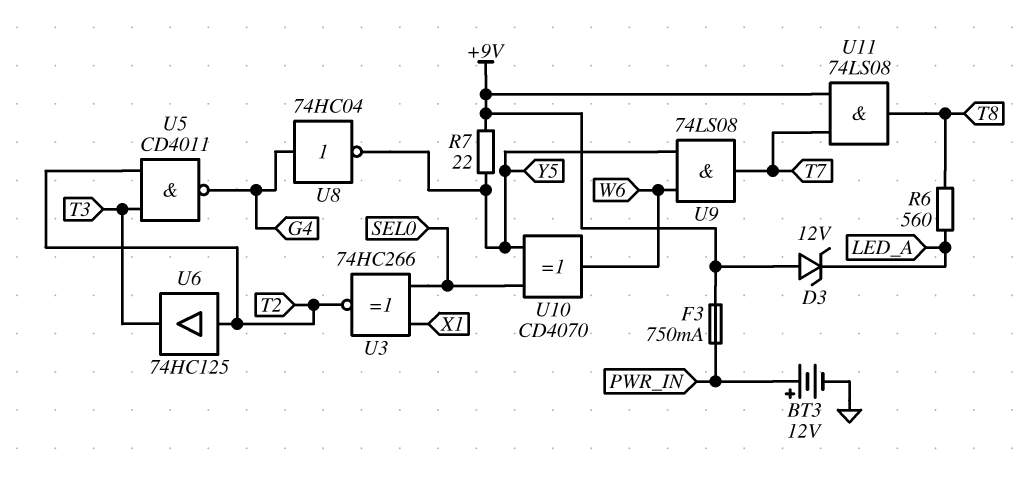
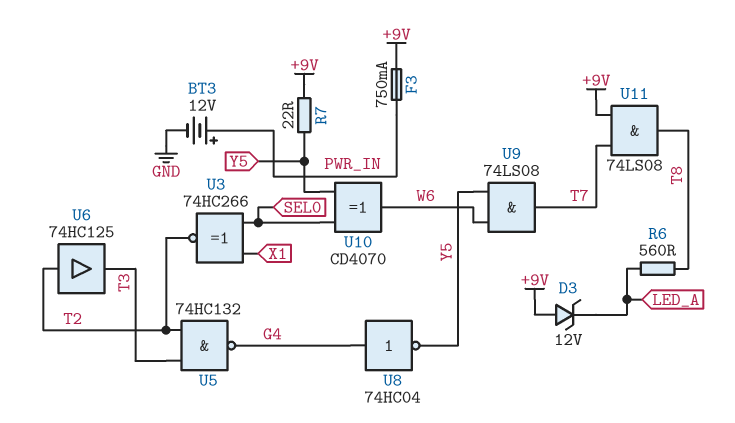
U5: NAND CD4011 (in T2, in T3, out G4) -> NAND 74HC132 (in T2, in T3, out G4)

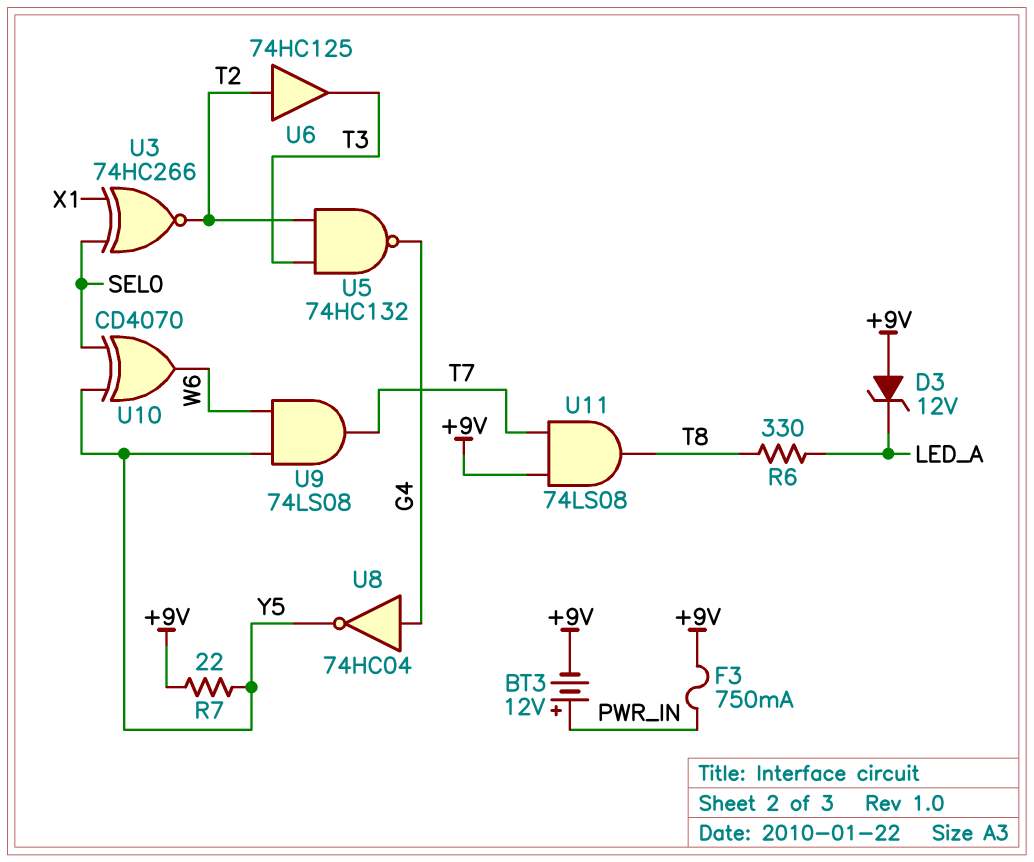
BT3: 12V (plus PWR_IN, minus GND) -> 12V (plus PWR_IN, minus +9V)
R6: 560 (LED_A, T8) -> 330 (LED_A, T8)

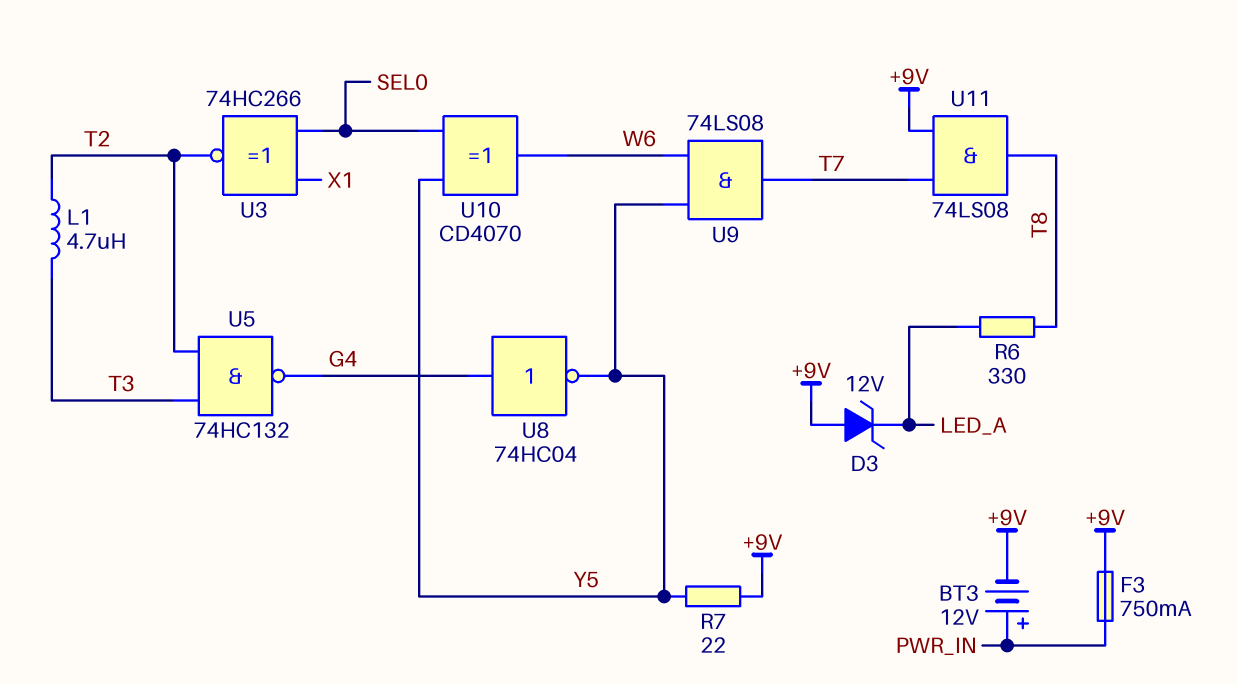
L1: none -> 4.7uH (T2, T3)
U6: buffer 74HC125 (in T2, out T3) -> none

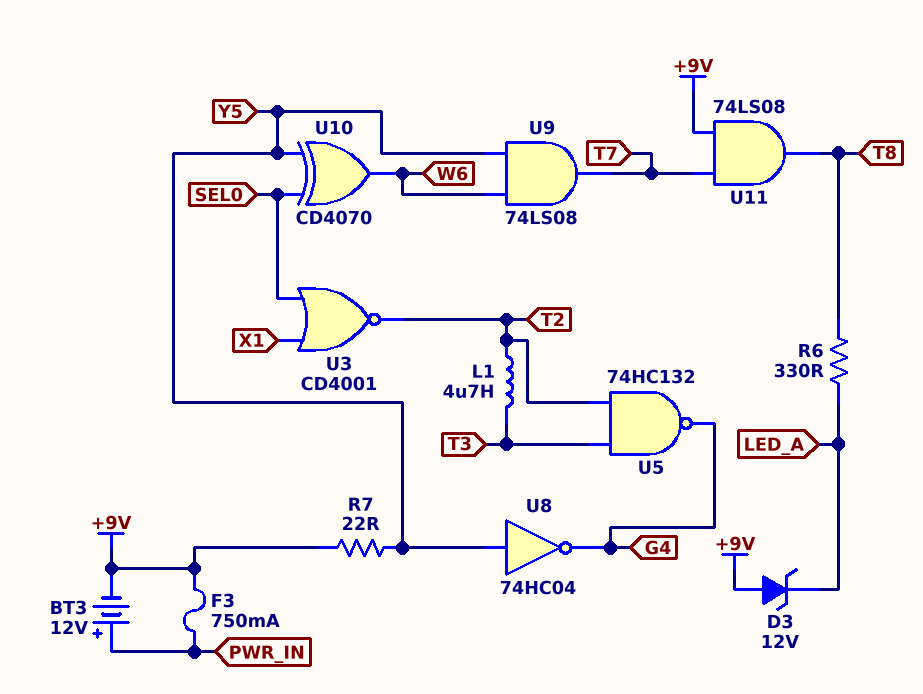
U3: XNOR 74HC266 (in SEL0, in X1, out T2) -> NOR CD4001 (in SEL0, in X1, out T2)
U8: NOT 74HC04 (in G4, out Y5) -> NOT 74HC04 (in Y5, out G4)

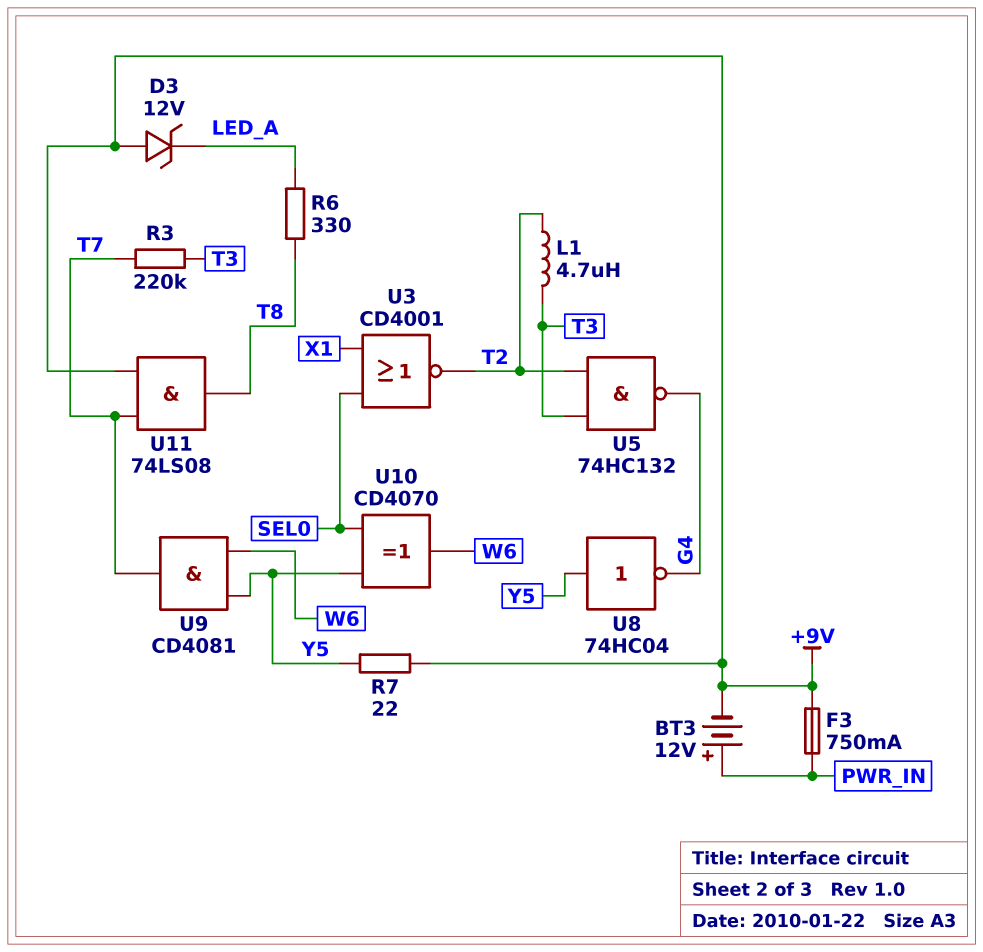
R3: none -> 220k (T3, T7)
U9: AND 74LS08 (in W6, in Y5, out T7) -> AND CD4081 (in W6, in Y5, out T7)

